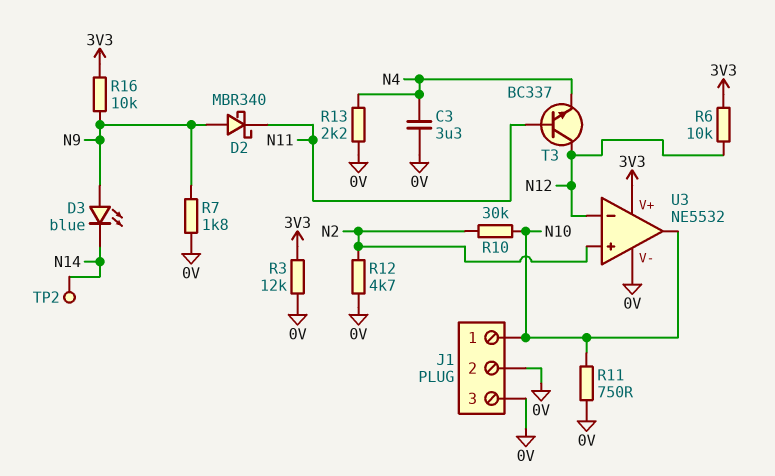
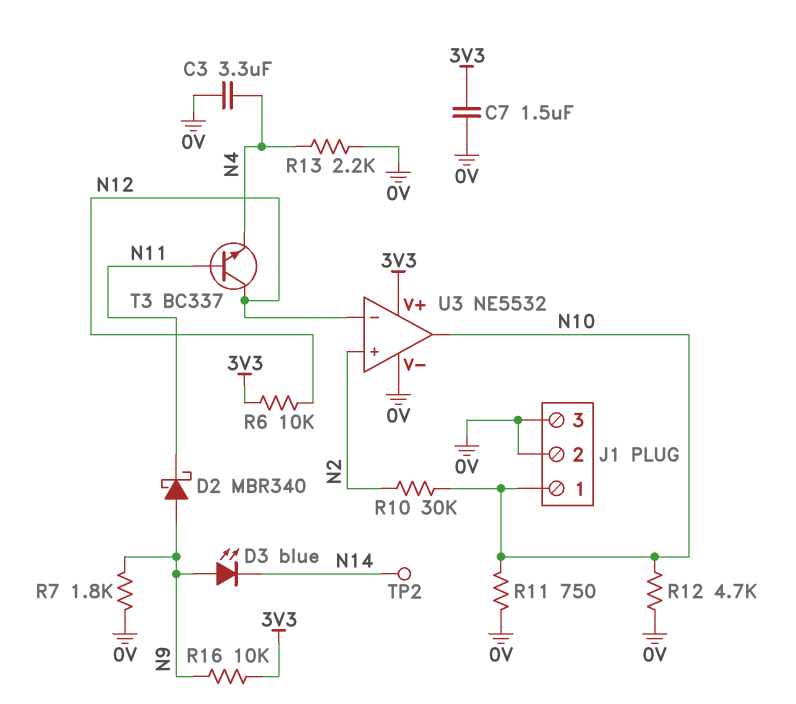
C7: none -> 1.5uF (0V, 3V3)
R3: 12k (0V, 3V3) -> none
R12: 4.7k (0V, N2) -> 4.7k (0V, N10)

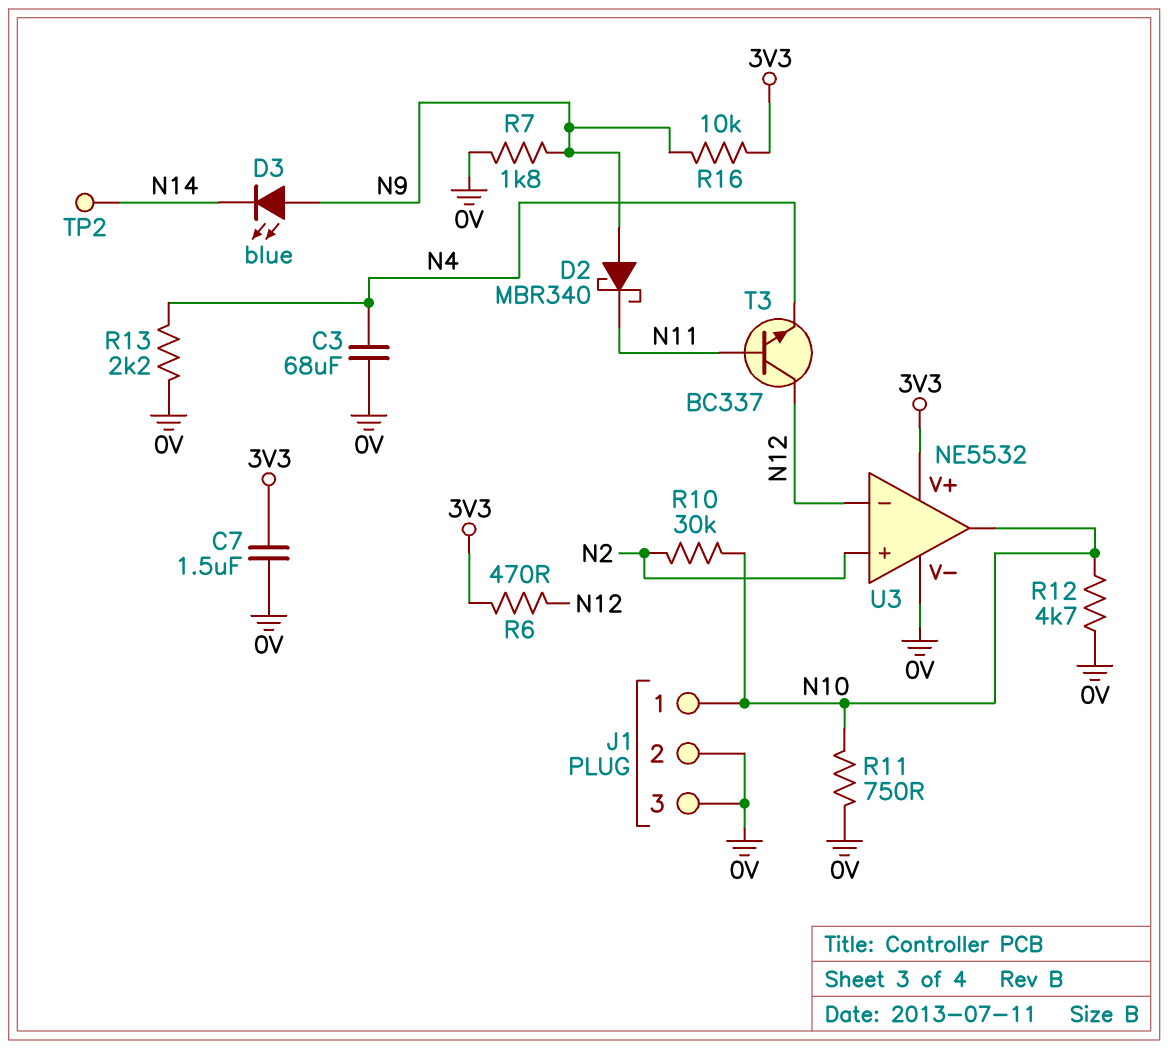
C3: 3.3uF (0V, N4) -> 68uF (0V, N4)
R6: 10k (3V3, N12) -> 470 (3V3, N12)

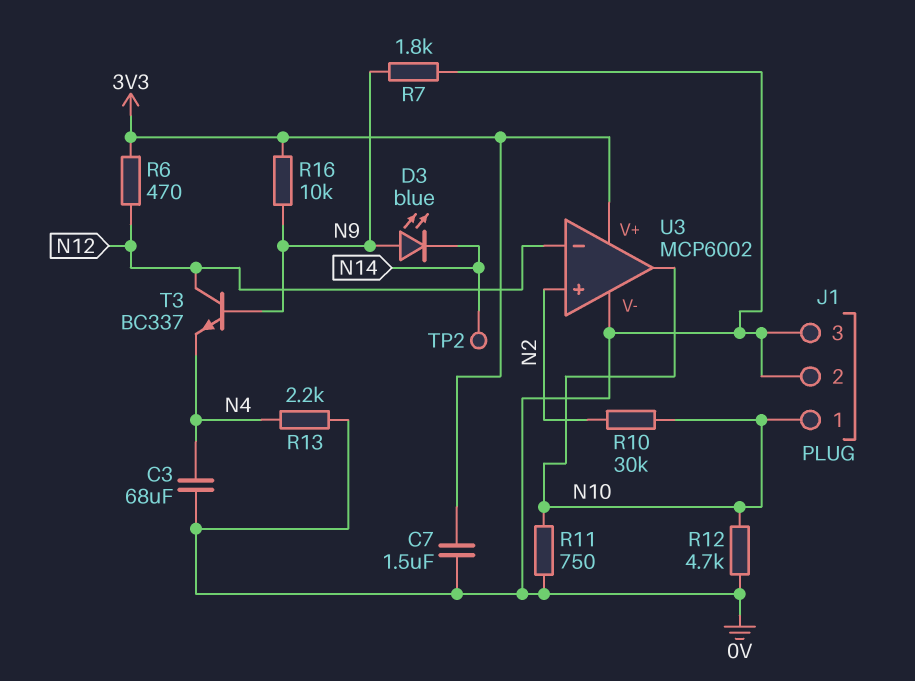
D2: schottky MBR340 (A N9, K N11) -> none
T3: NPN BC337 (B N11, C N12, E N4) -> NPN BC337 (B N9, C N12, E N4)
U3: NE5532 -> MCP6002

